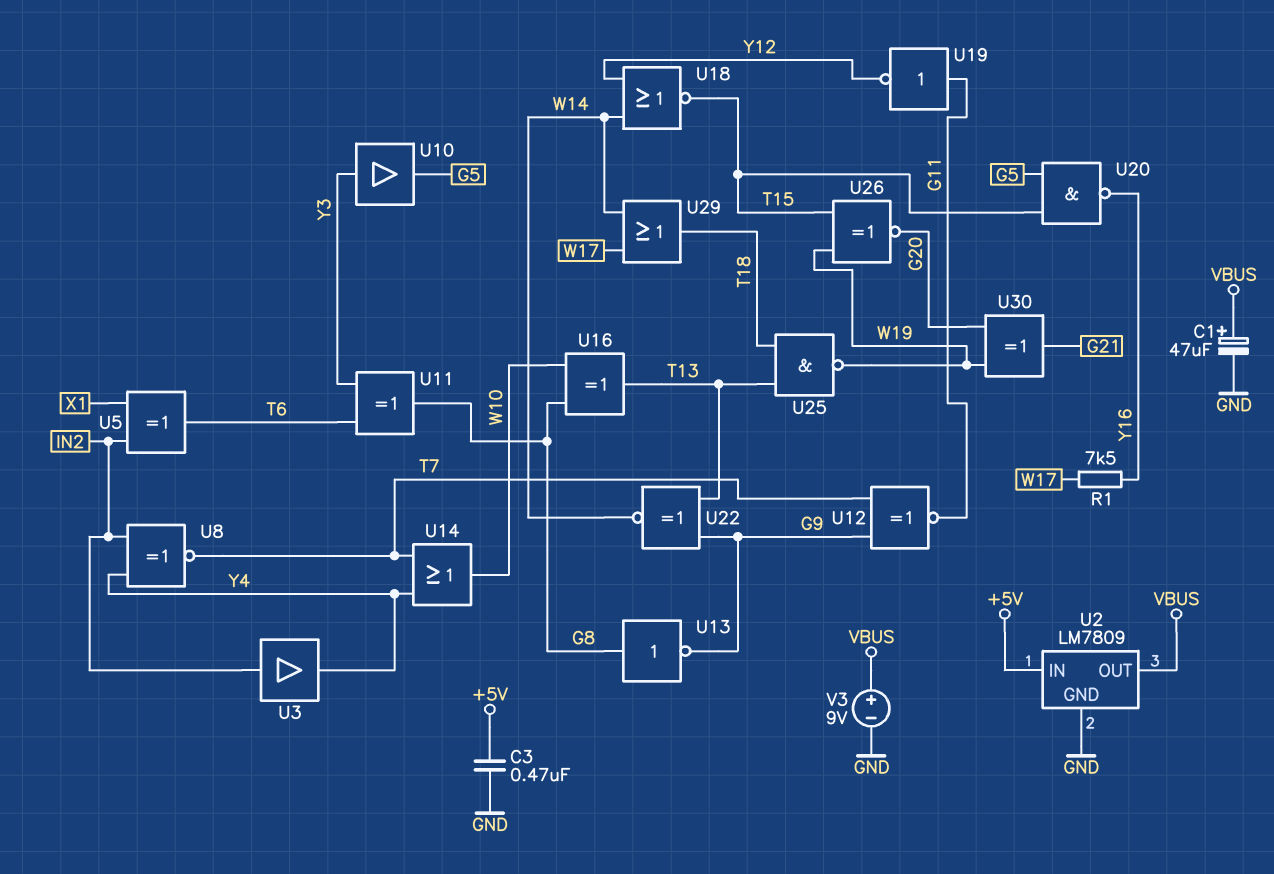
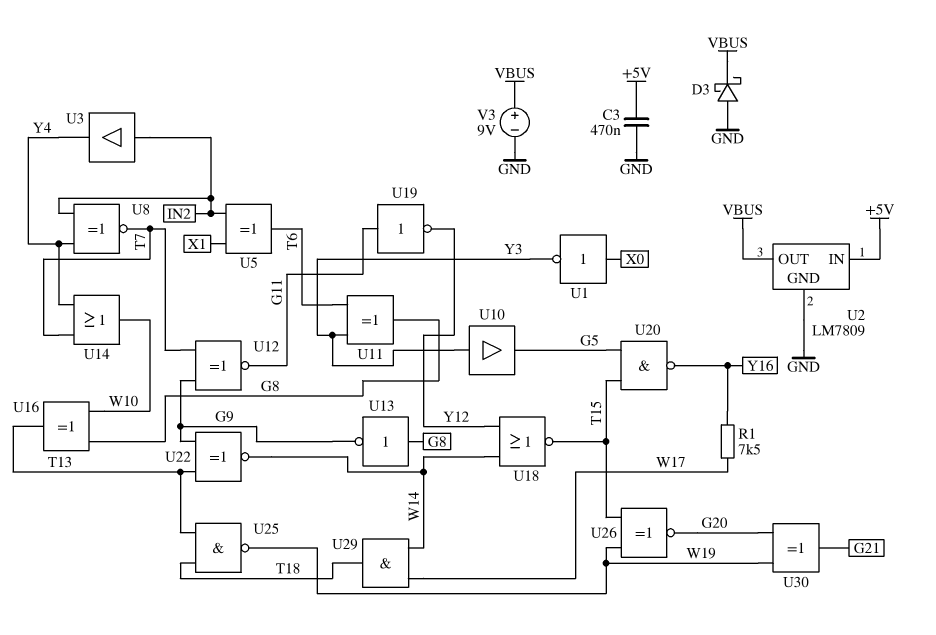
C1: 47uF (plus VBUS, minus GND) -> none
D3: none -> schottky (A GND, K VBUS)
U1: none -> NOT (in X0, out Y3)
U29: OR (in W14, in W17, out T18) -> AND (in W14, in W17, out T18)

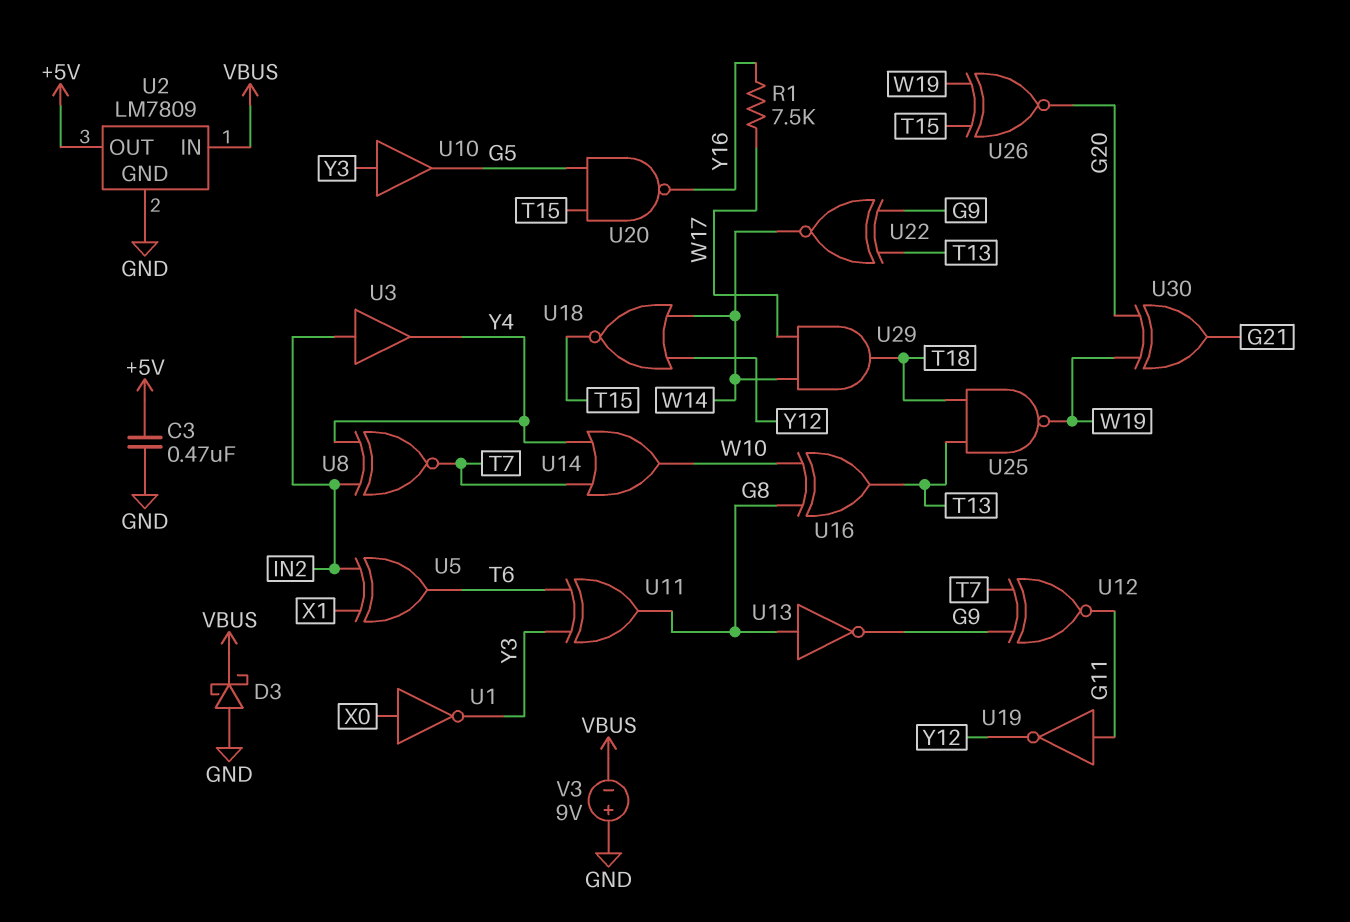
U2 pin IN: +5V -> VBUS
U2 pin OUT: VBUS -> +5V
V3: 9V (plus VBUS, minus GND) -> 9V (plus GND, minus VBUS)

